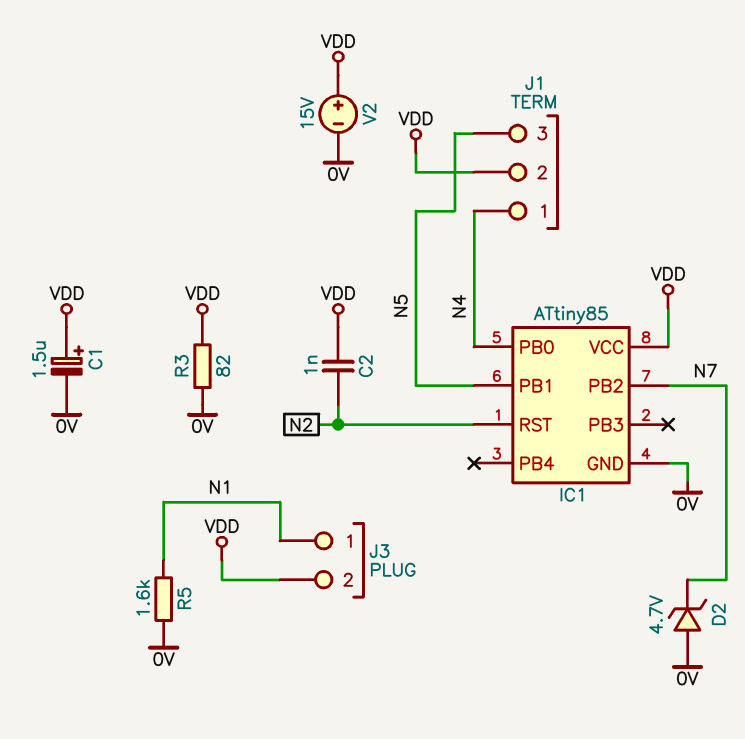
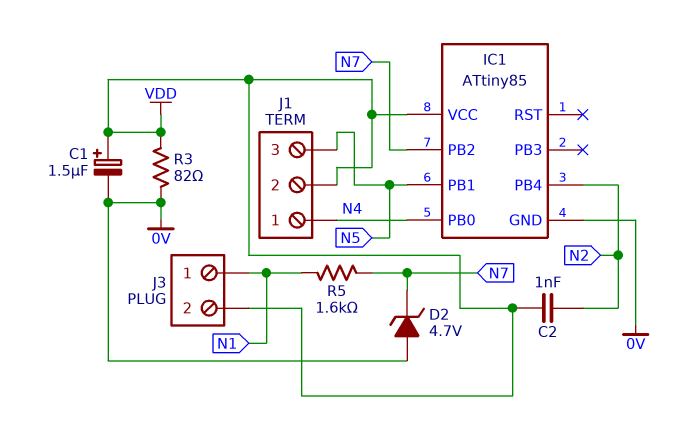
IC1 pin PB4: none -> N2
IC1 pin RST: N2 -> none
R5: 1.6k (0V, N1) -> 1.6k (N1, N7)
V2: 15V (plus VDD, minus 0V) -> none

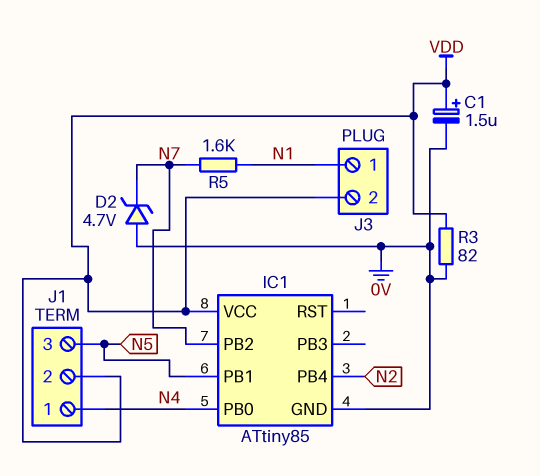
C2: 1nF (N2, VDD) -> none

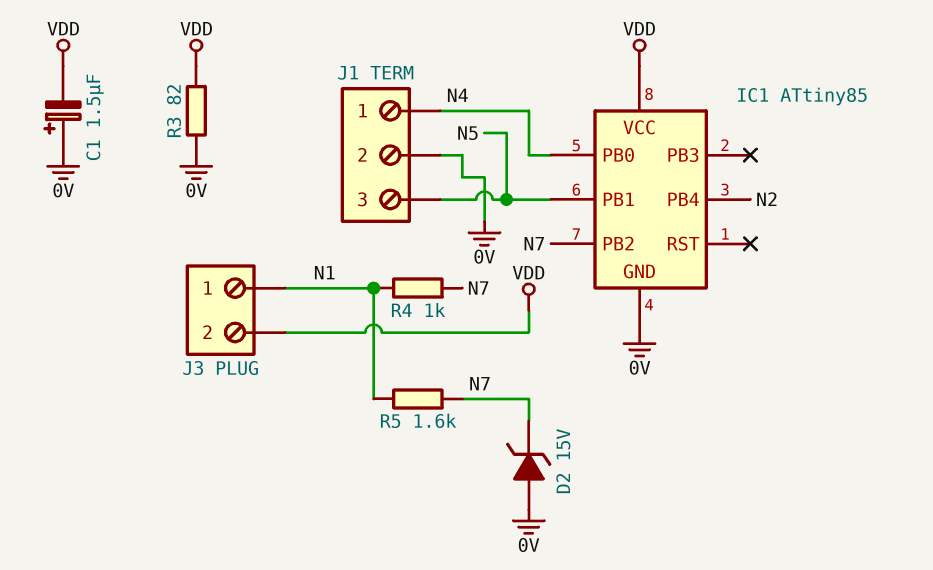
C1: 1.5uF (plus VDD, minus 0V) -> 1.5uF (plus 0V, minus VDD)
D2: zener 4.7V (A 0V, K N7) -> zener 15V (A 0V, K N7)
J1 pin 2: VDD -> 0V
R4: none -> 1k (N1, N7)

